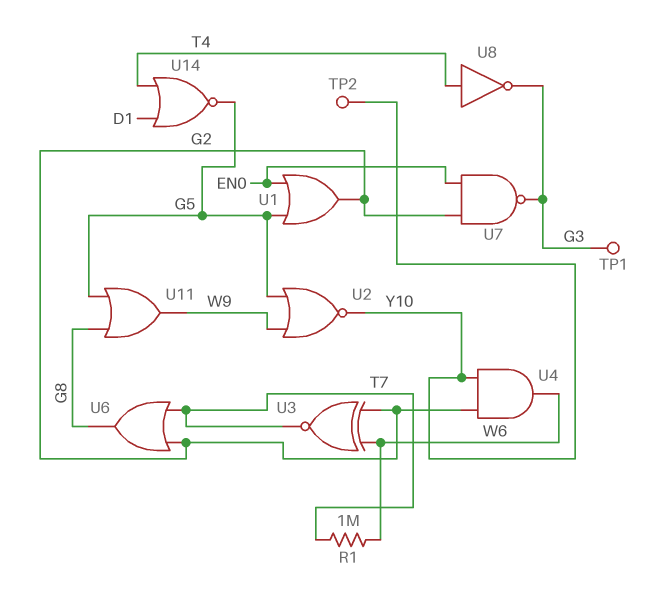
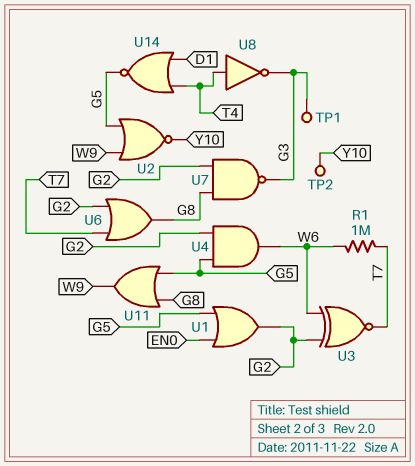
U4: AND (in G2, in Y10, out W6) -> AND (in G2, in G5, out W6)
U7: NAND (in EN0, in G2, out G3) -> NAND (in G2, in G8, out G3)

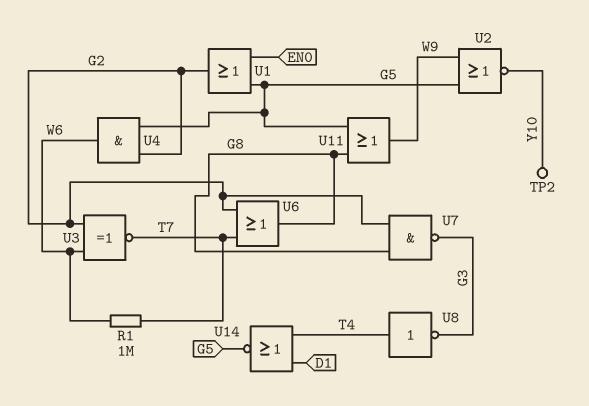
TP1: test point (G3) -> none

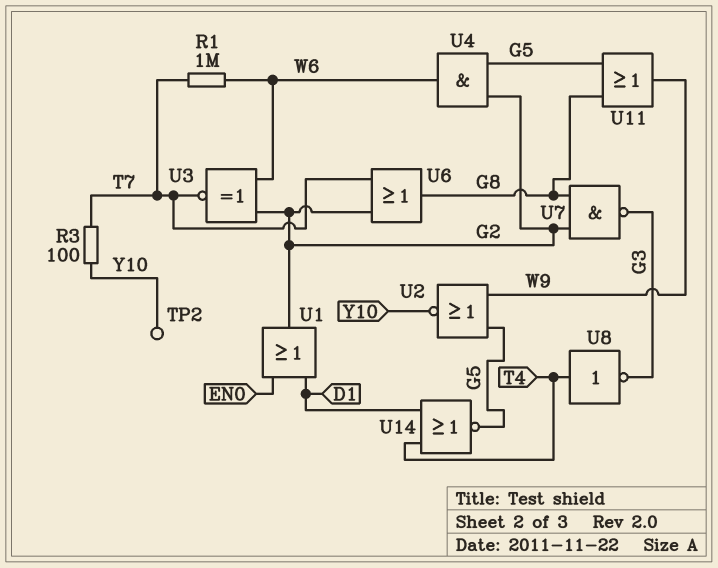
R3: none -> 100 (T7, Y10)
U1: OR (in EN0, in G5, out G2) -> OR (in D1, in EN0, out G2)

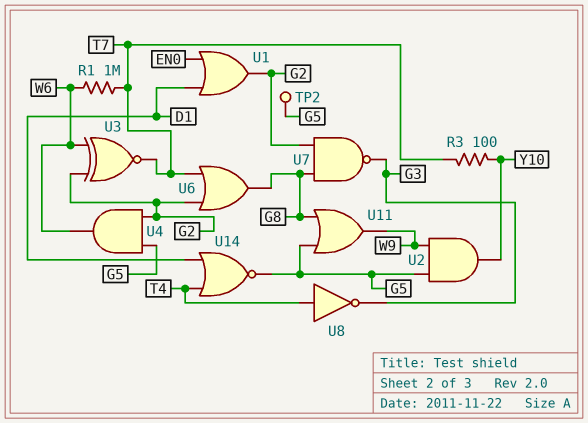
TP2: test point (Y10) -> test point (G5)
U2: NOR (in G5, in W9, out Y10) -> AND (in G5, in W9, out Y10)

